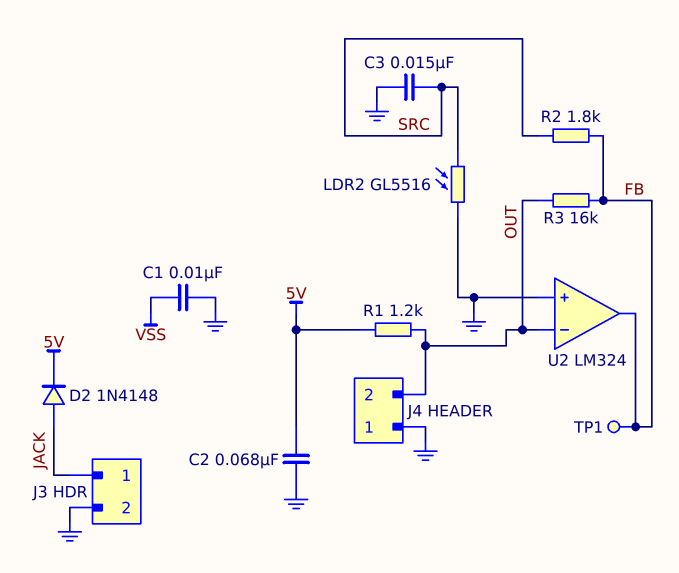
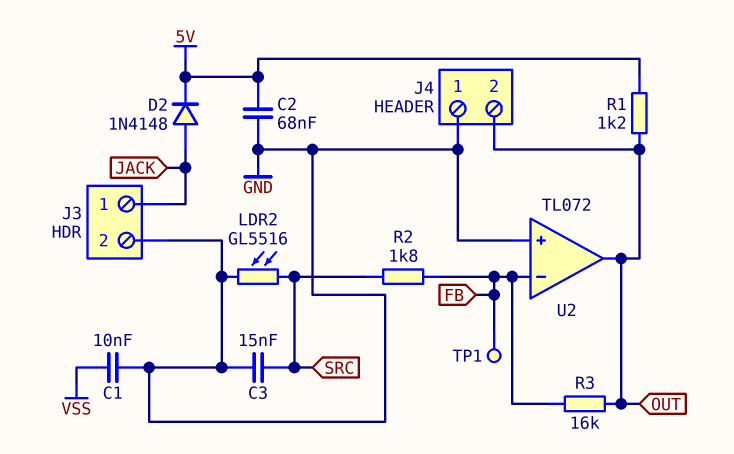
U2: LM324 -> TL072
U2 pin in-: OUT -> FB
U2 pin out: FB -> OUT

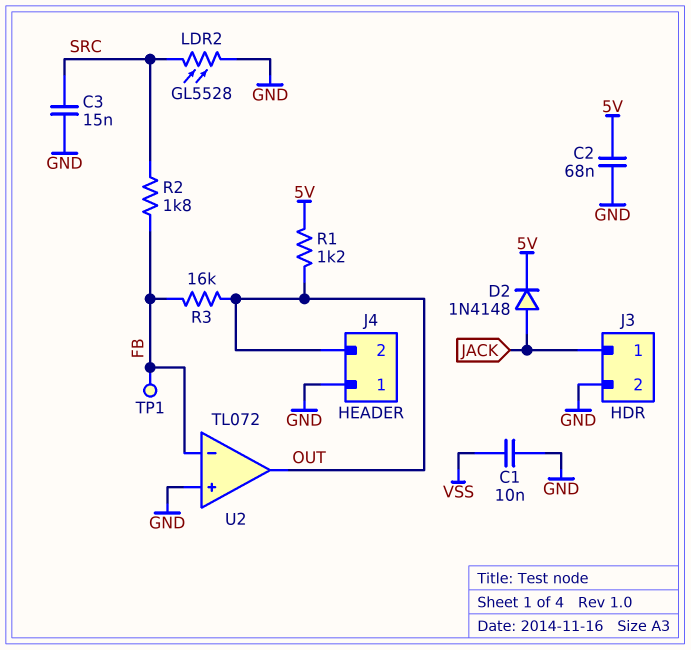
LDR2: GL5516 (GND, SRC) -> GL5528 (GND, SRC)

